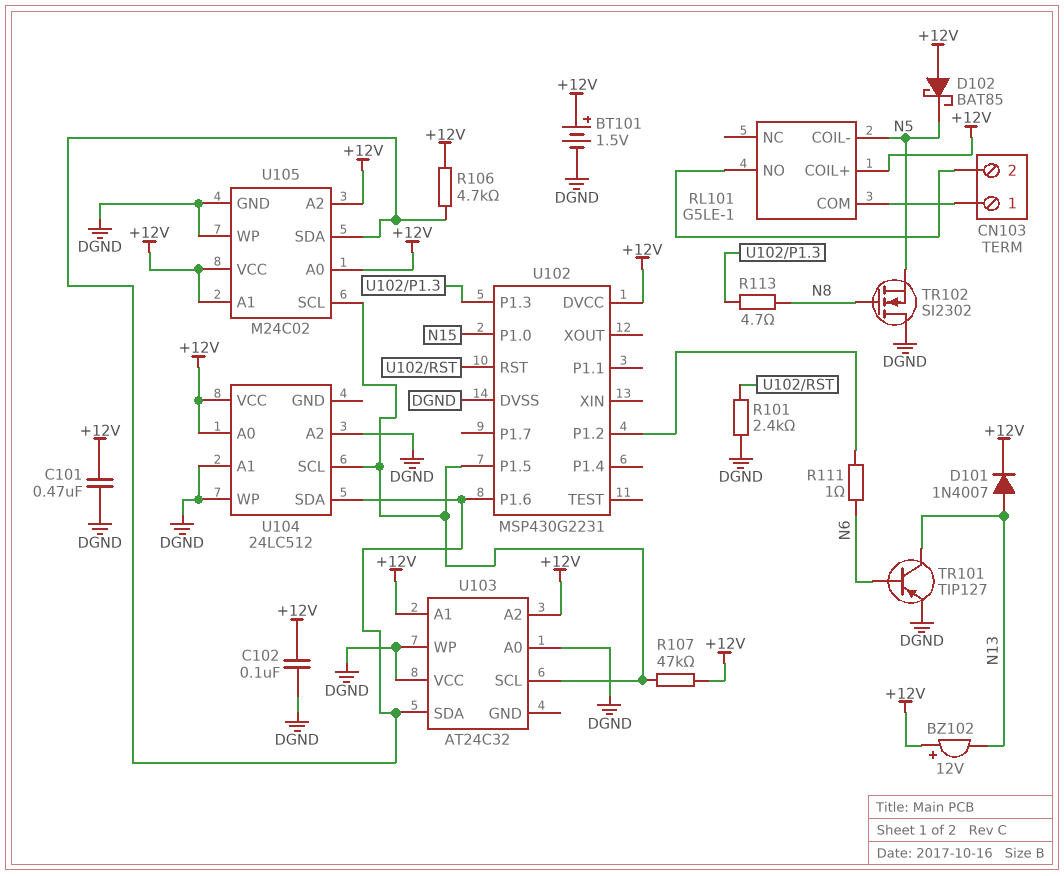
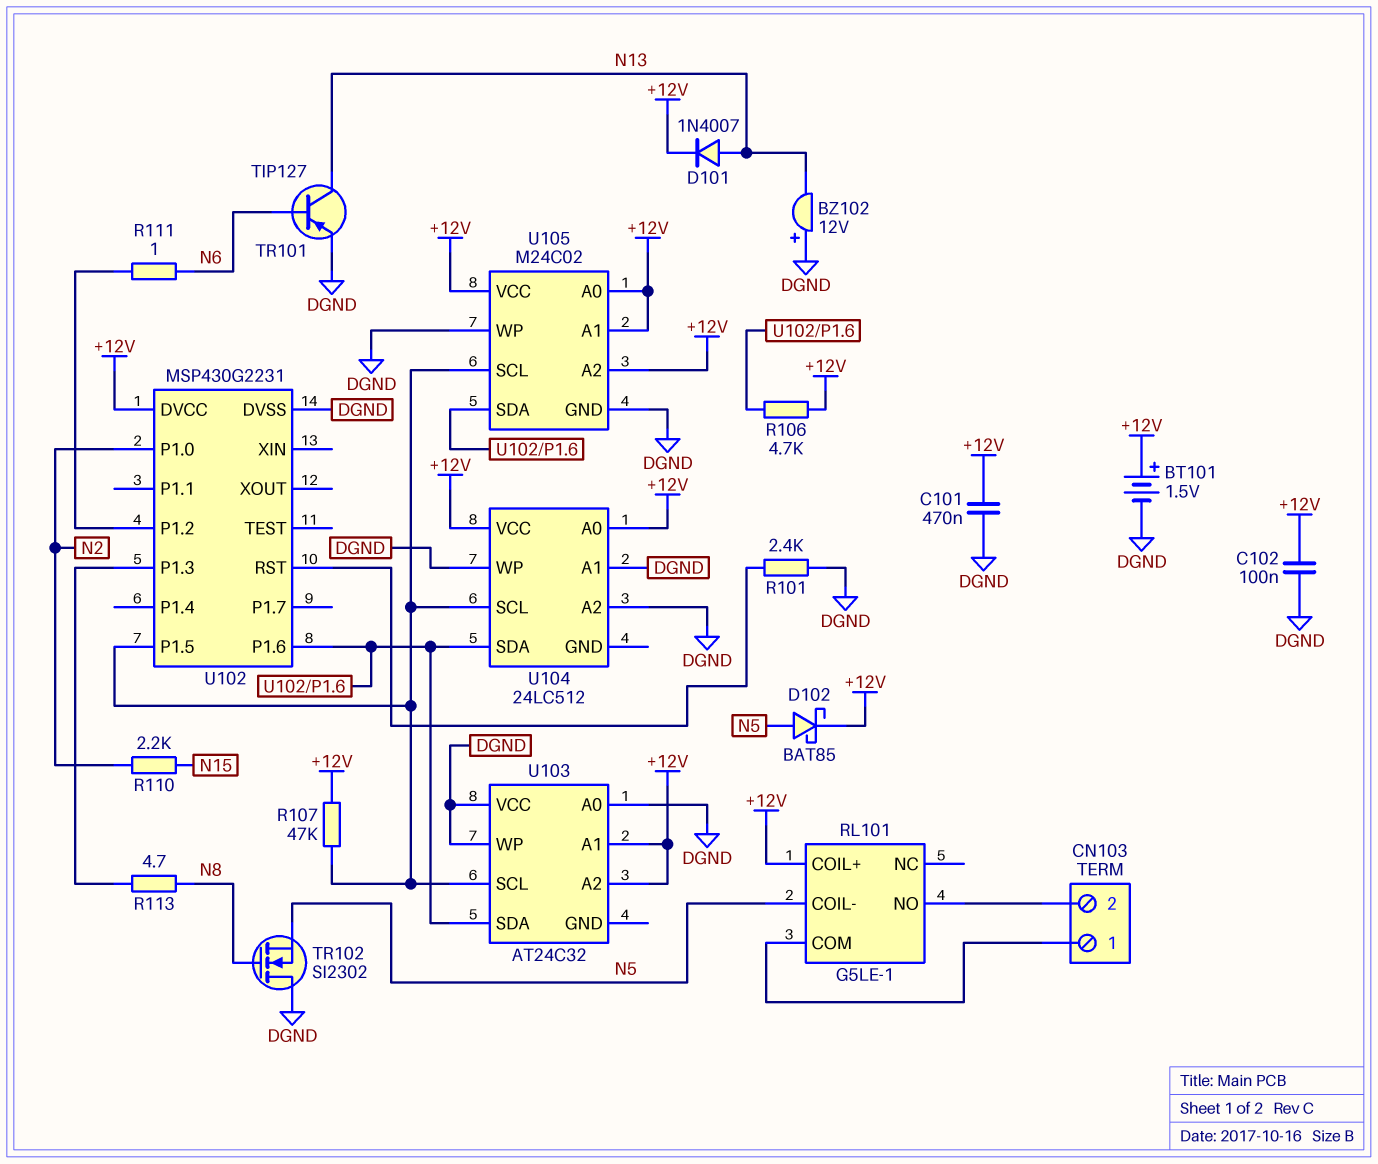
BZ102: buzzer 12V (plus +12V, minus N13) -> buzzer 12V (plus DGND, minus N13)
D102: schottky BAT85 (A +12V, K N5) -> schottky BAT85 (A N5, K +12V)
R110: none -> 2.2k (N2, N15)
U102 pin P1.0: N15 -> N2

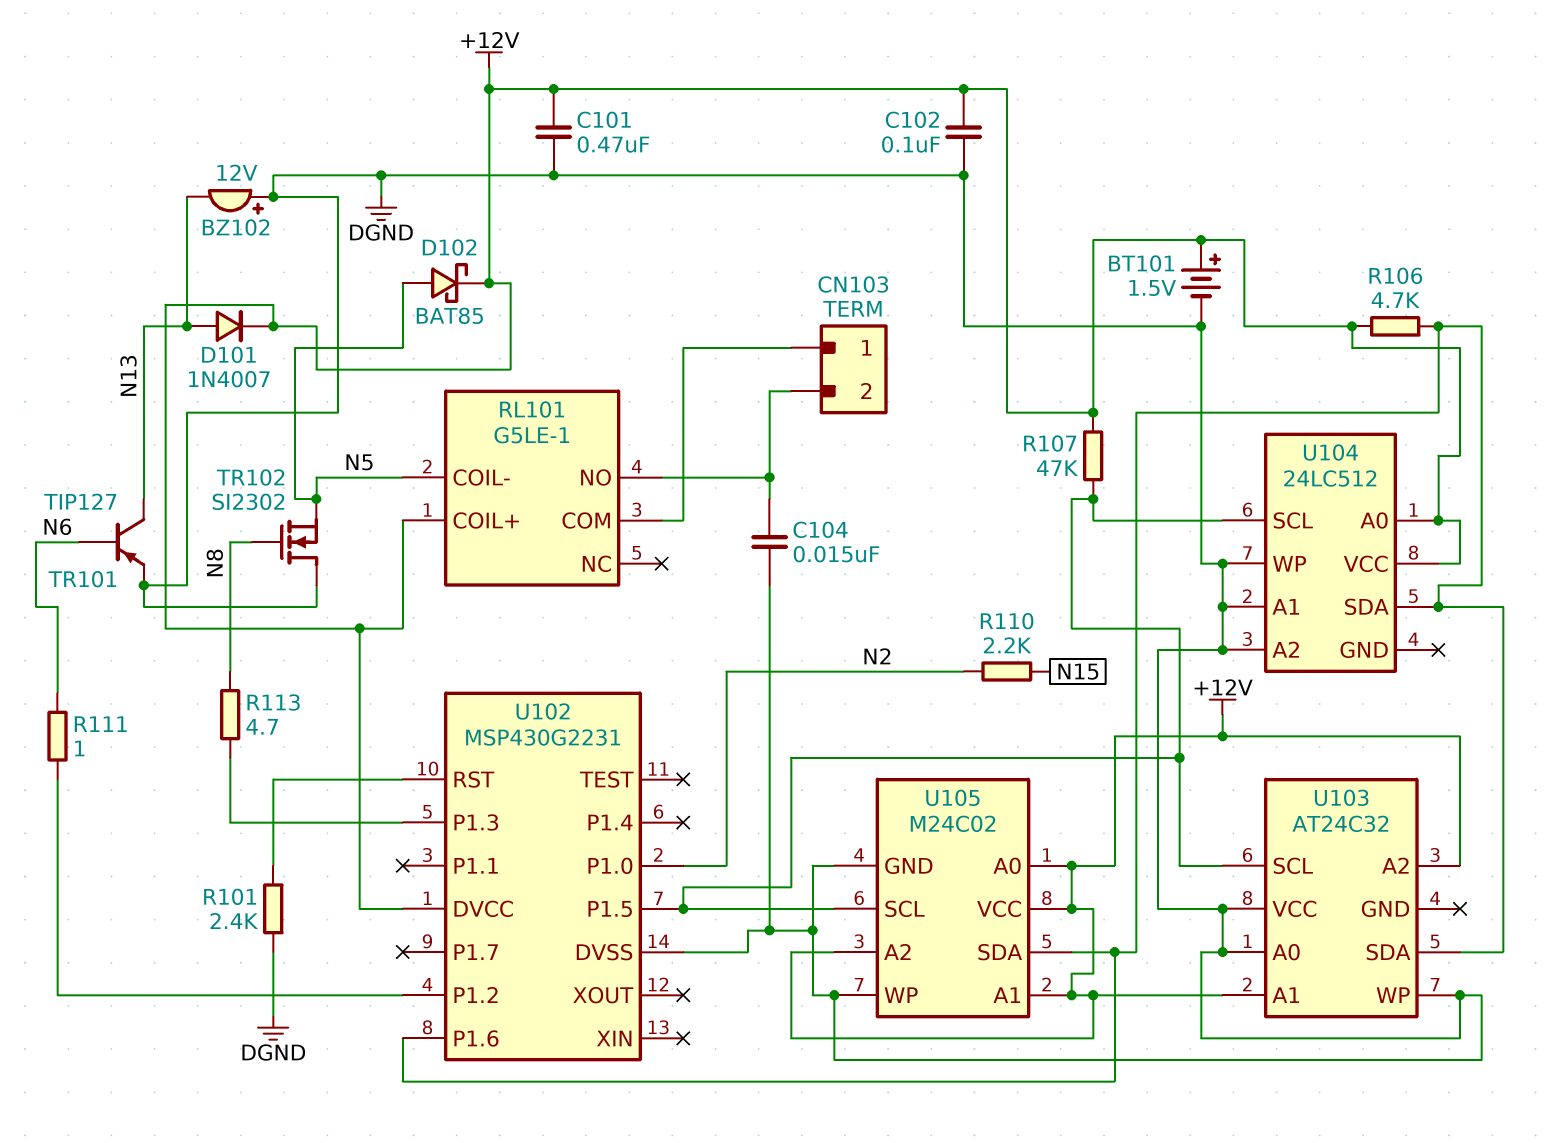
C104: none -> 15nF (CN103/2, DGND)

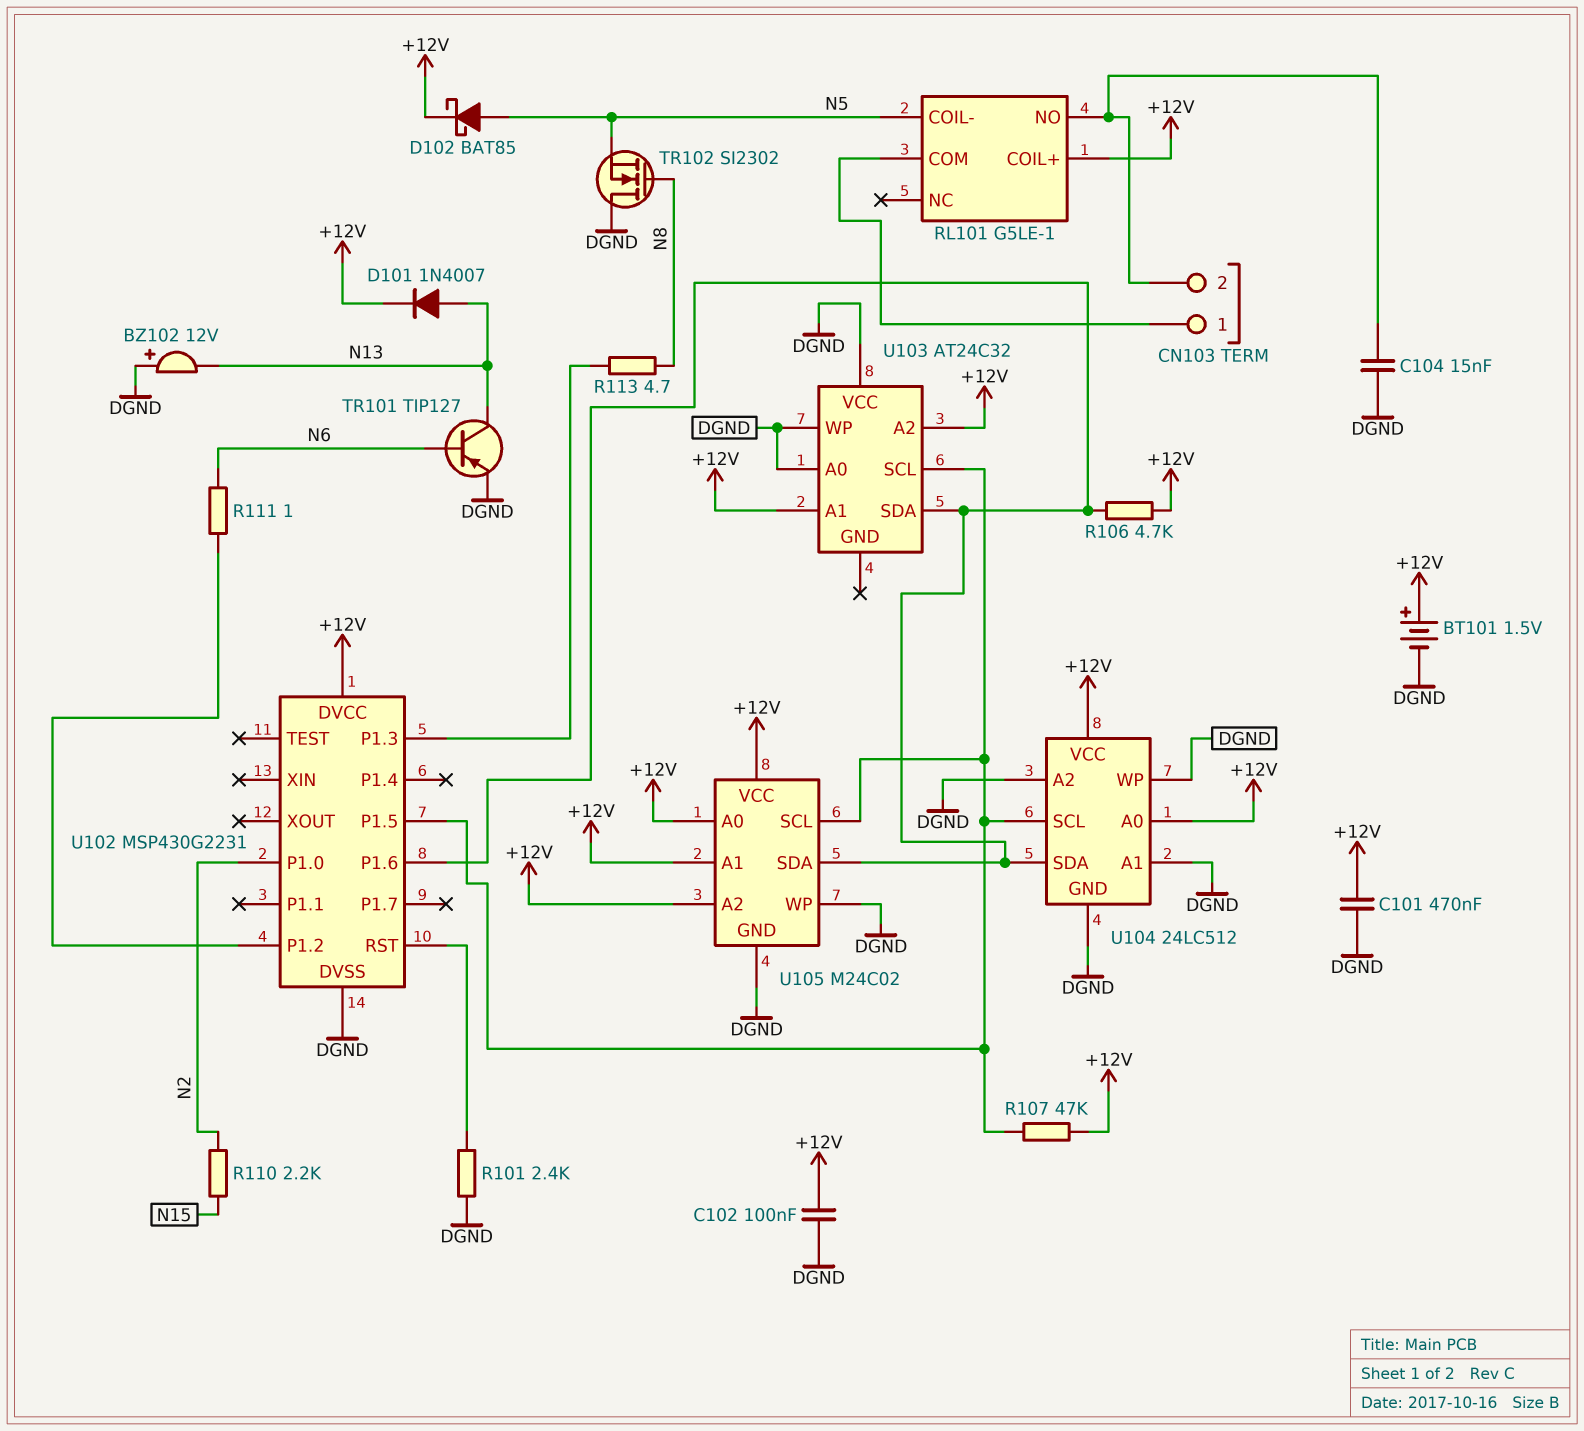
U104 pin GND: none -> DGND

